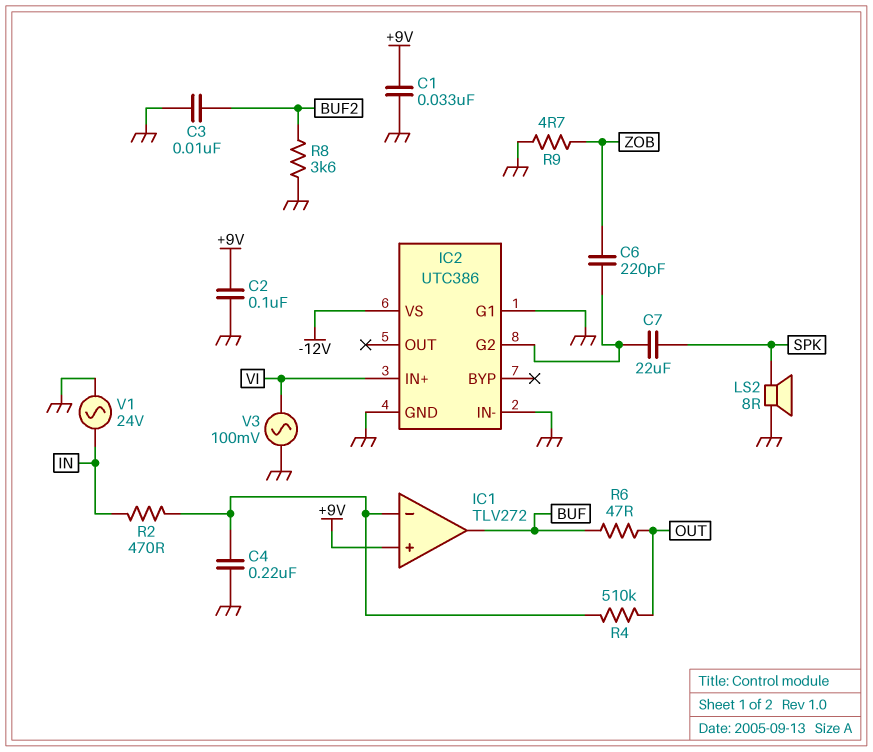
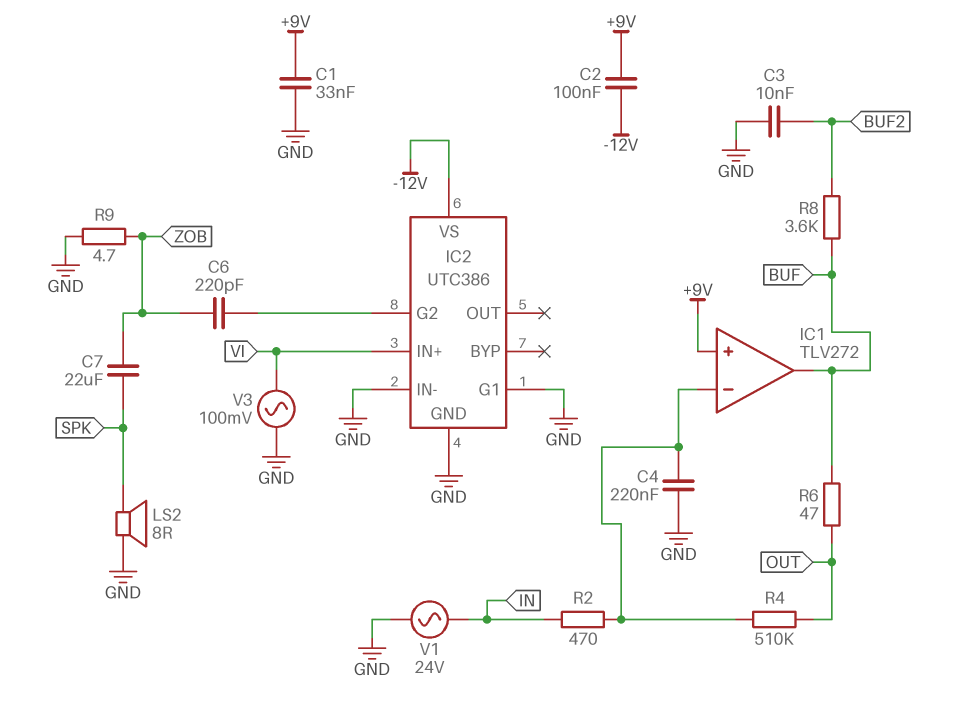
C2: 100nF (+9V, GND) -> 100nF (+9V, -12V)
C7: 22uF (IC2/G2, SPK) -> 22uF (SPK, ZOB)
R8: 3.6k (BUF2, GND) -> 3.6k (BUF, BUF2)

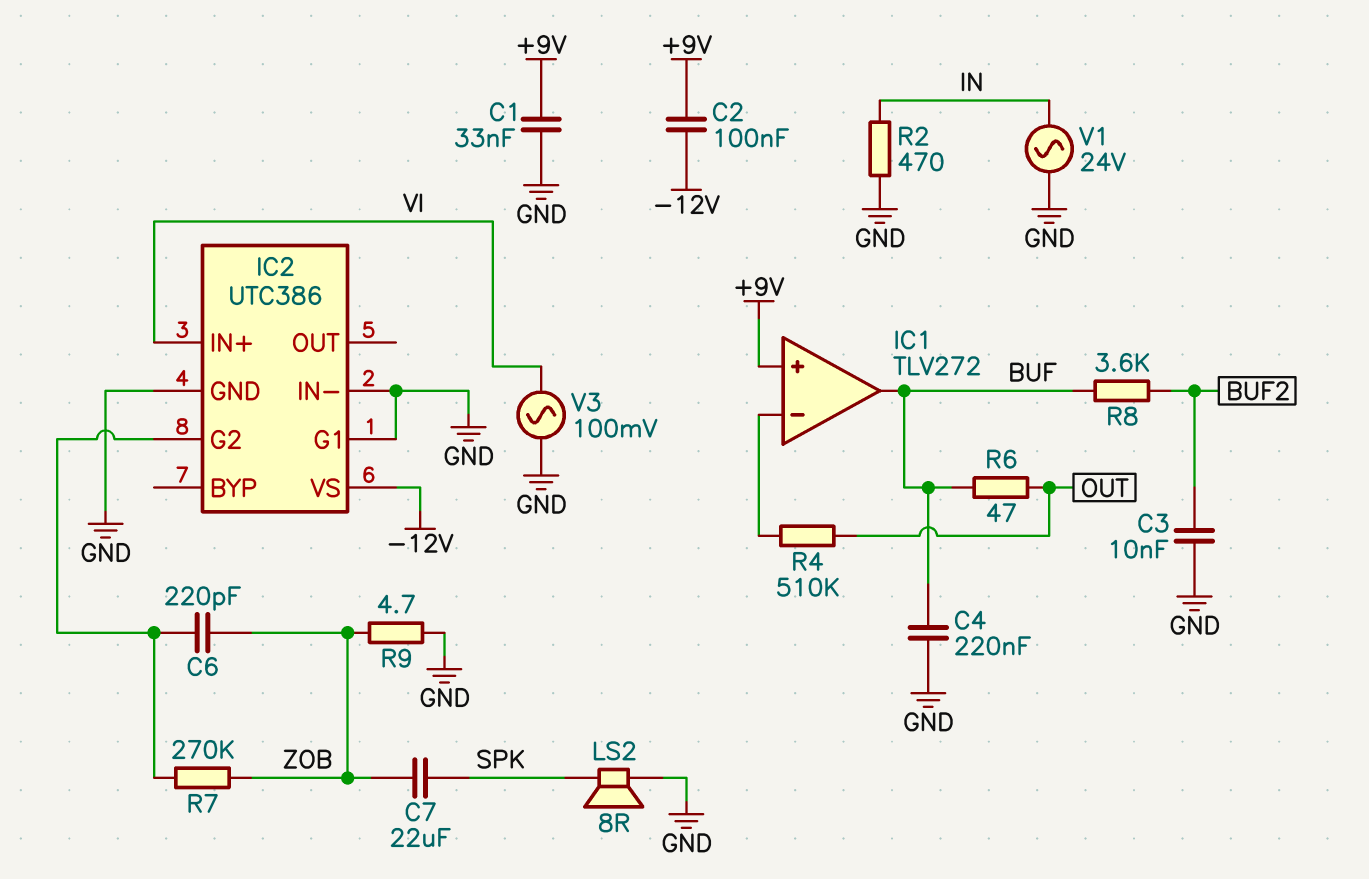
C4: 220nF (GND, IC1/in-) -> 220nF (BUF, GND)
R2: 470 (IC1/in-, IN) -> 470 (GND, IN)
R7: none -> 270k (IC2/G2, ZOB)

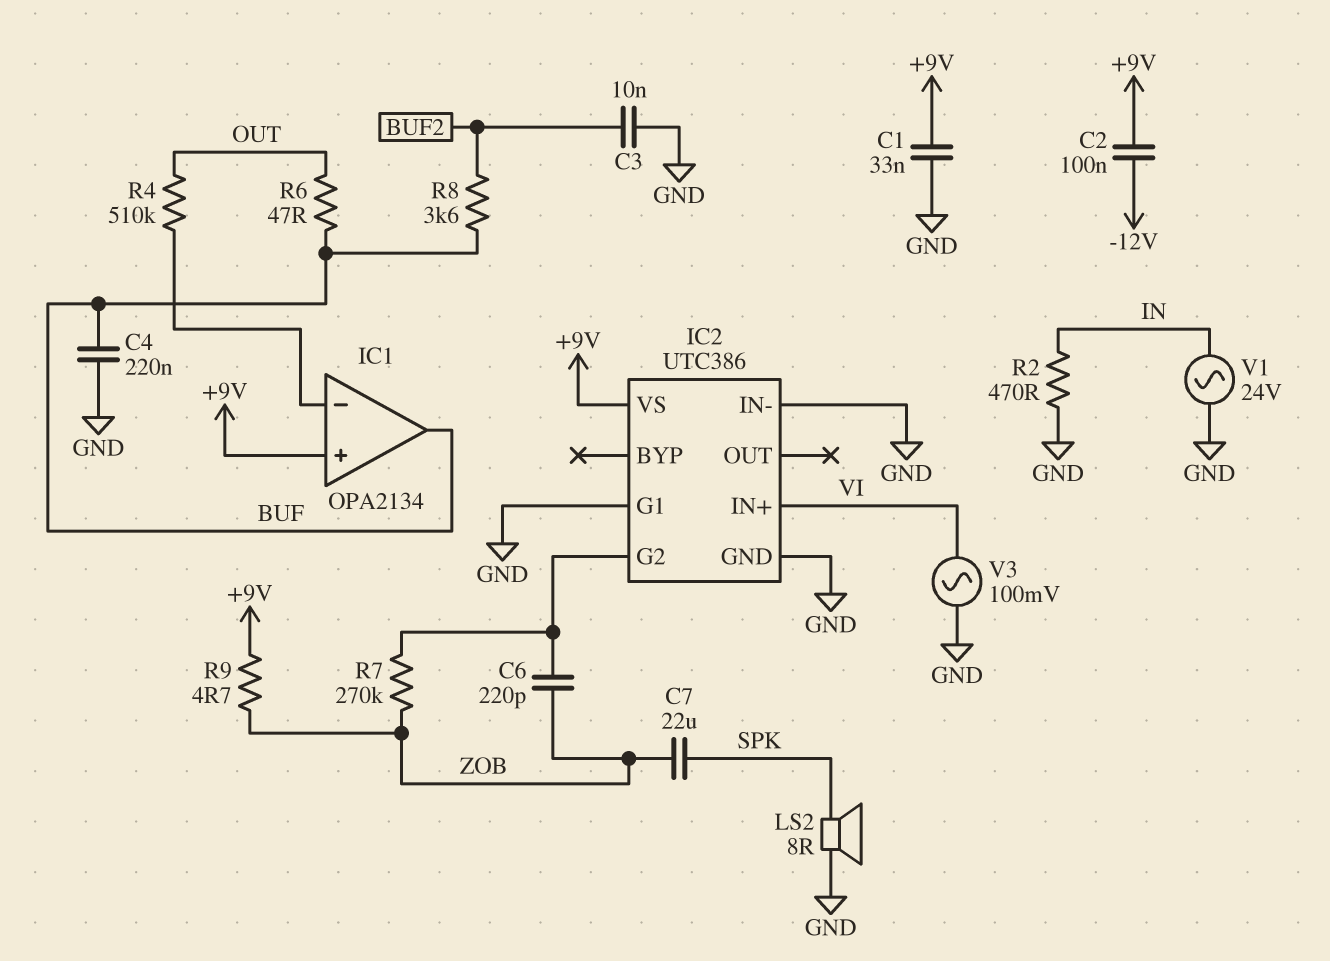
IC1: TLV272 -> OPA2134
IC2 pin VS: -12V -> +9V
R9: 4.7 (GND, ZOB) -> 4.7 (+9V, ZOB)

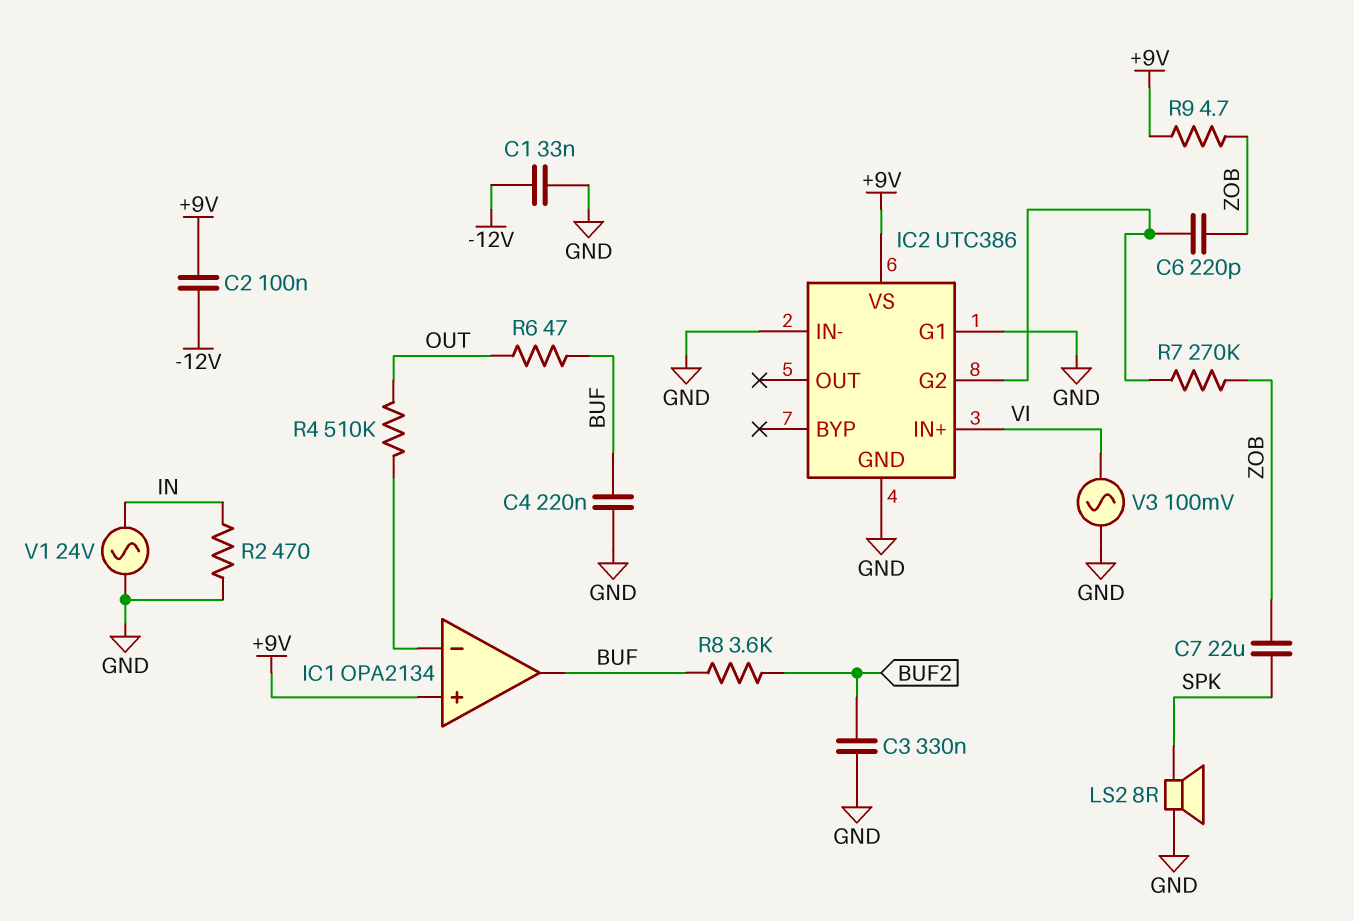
C1: 33nF (+9V, GND) -> 33nF (-12V, GND)
C3: 10nF (BUF2, GND) -> 330nF (BUF2, GND)

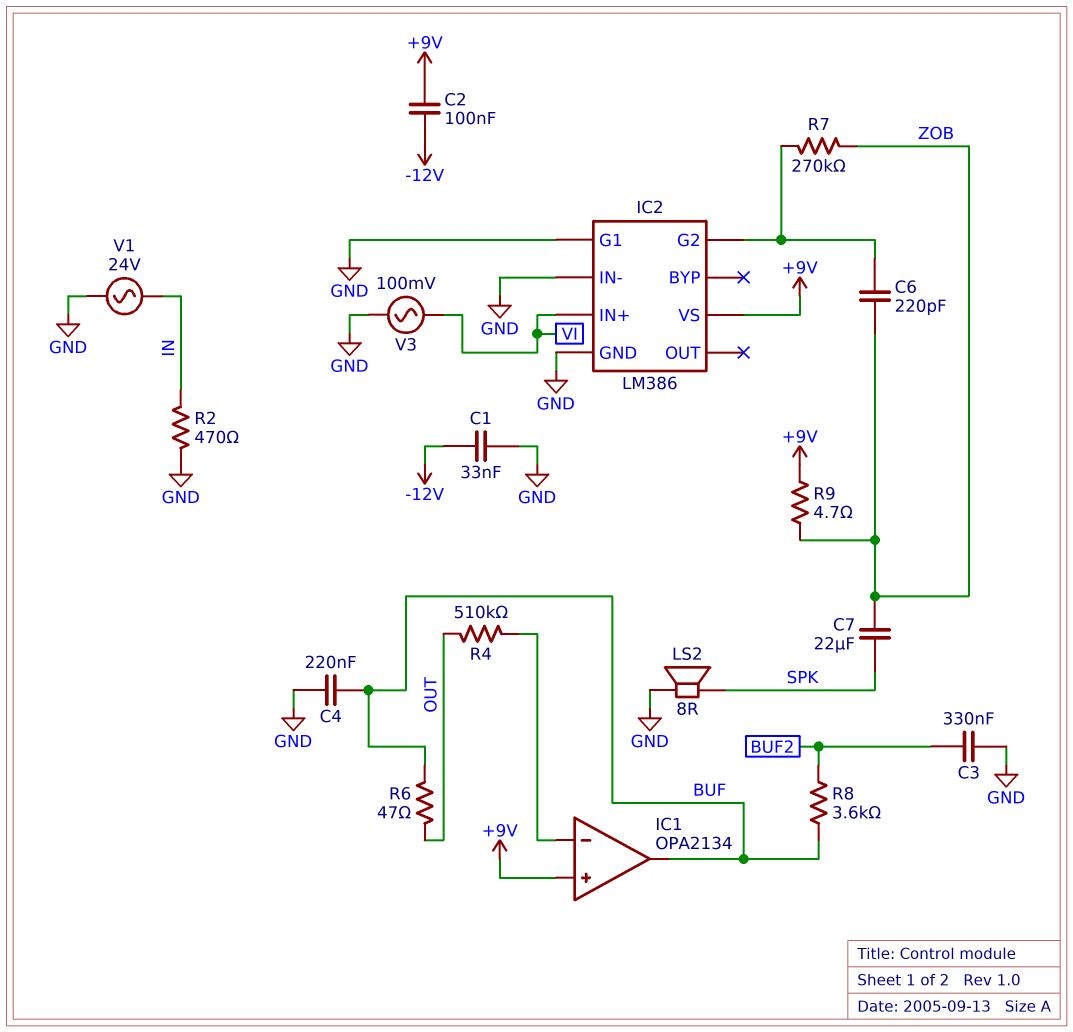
IC2: UTC386 -> LM386

